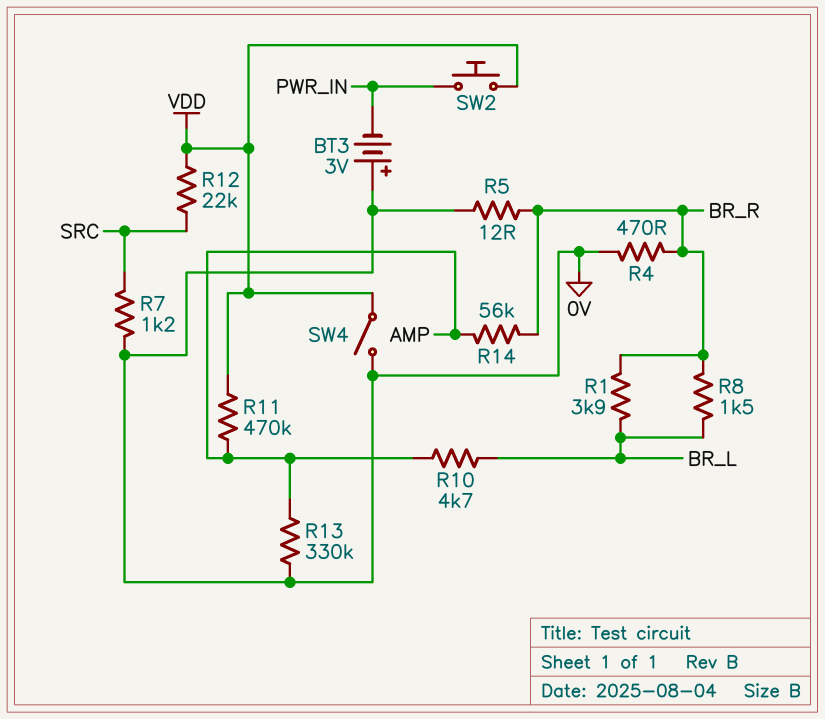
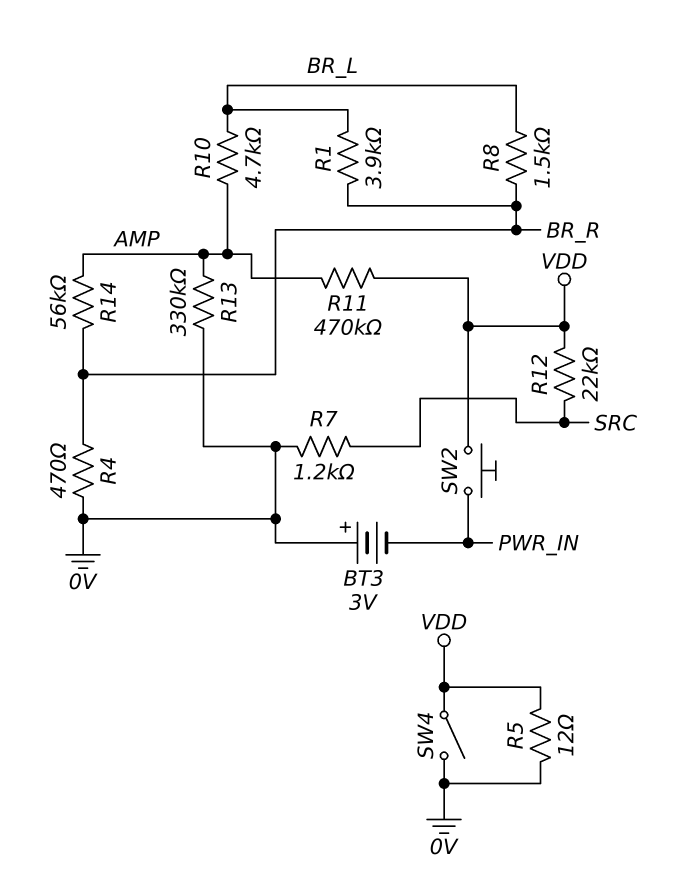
R5: 12 (0V, BR_R) -> 12 (0V, VDD)

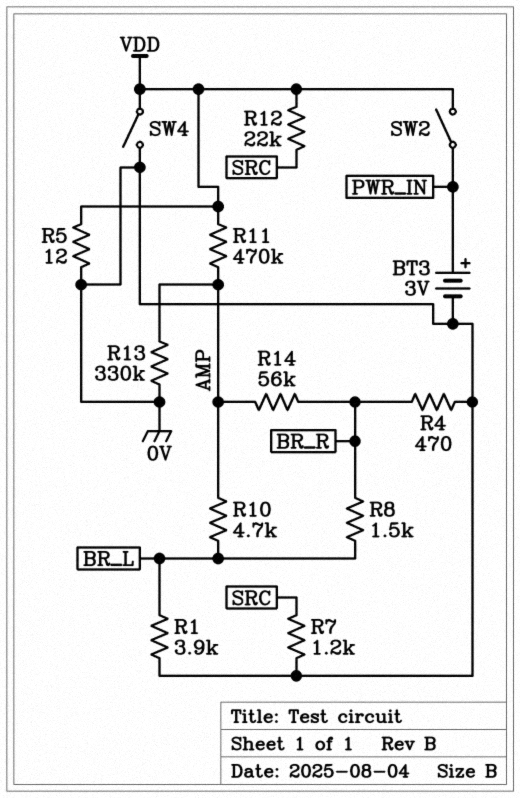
BT3: 3V (plus 0V, minus PWR_IN) -> 3V (plus PWR_IN, minus 0V)
R1: 3.9k (BR_L, BR_R) -> 3.9k (0V, BR_L)
SW2: button (PWR_IN, VDD) -> switch (PWR_IN, VDD)

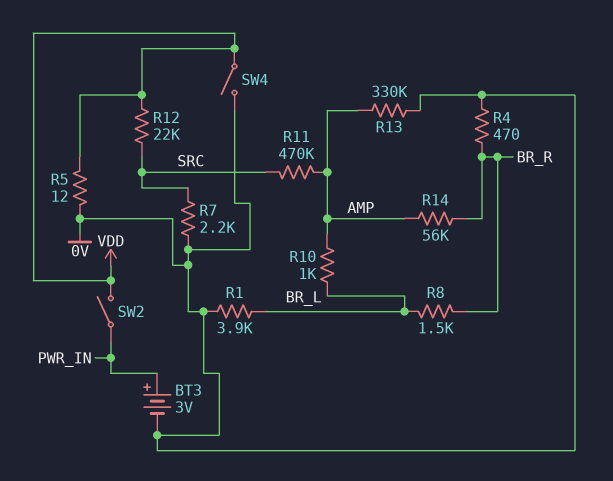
R7: 1.2k (0V, SRC) -> 2.2k (0V, SRC)
R10: 4.7k (AMP, BR_L) -> 1k (AMP, BR_L)
R11: 470k (AMP, VDD) -> 470k (AMP, SRC)

